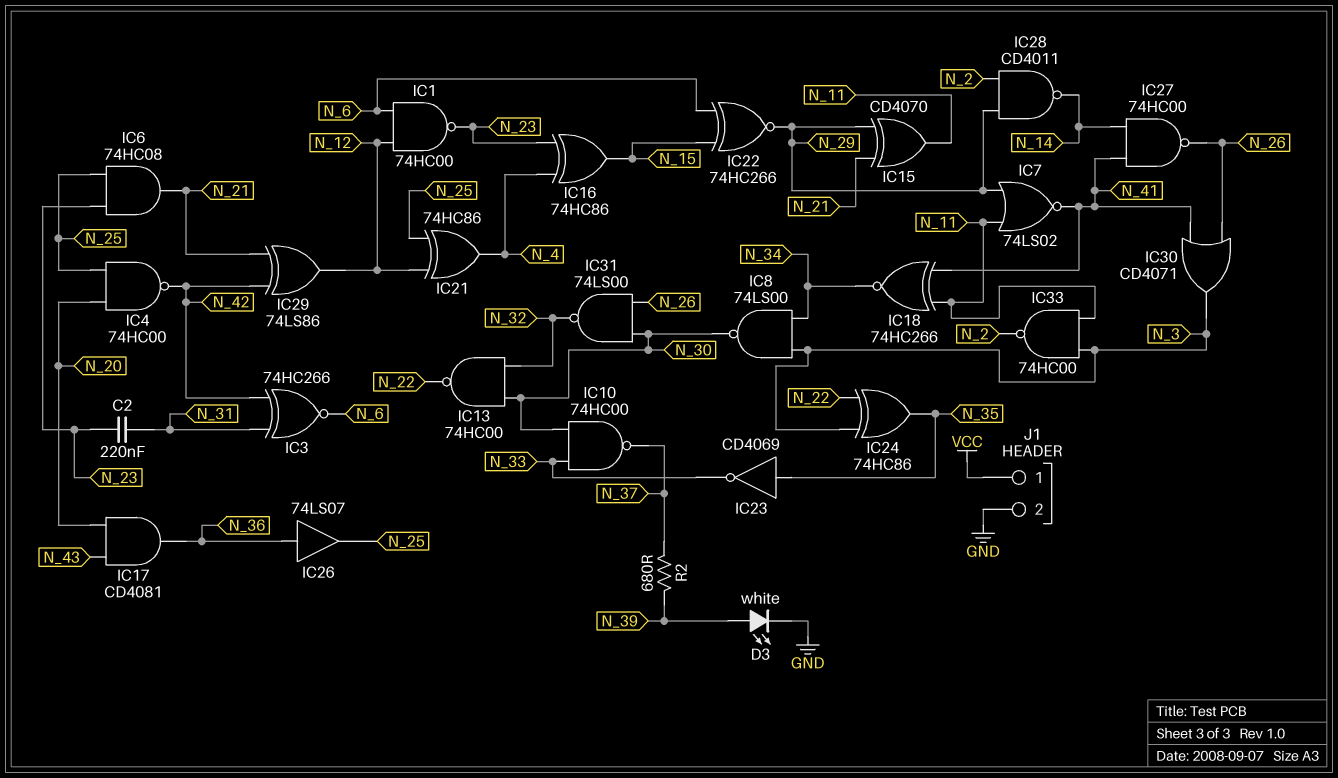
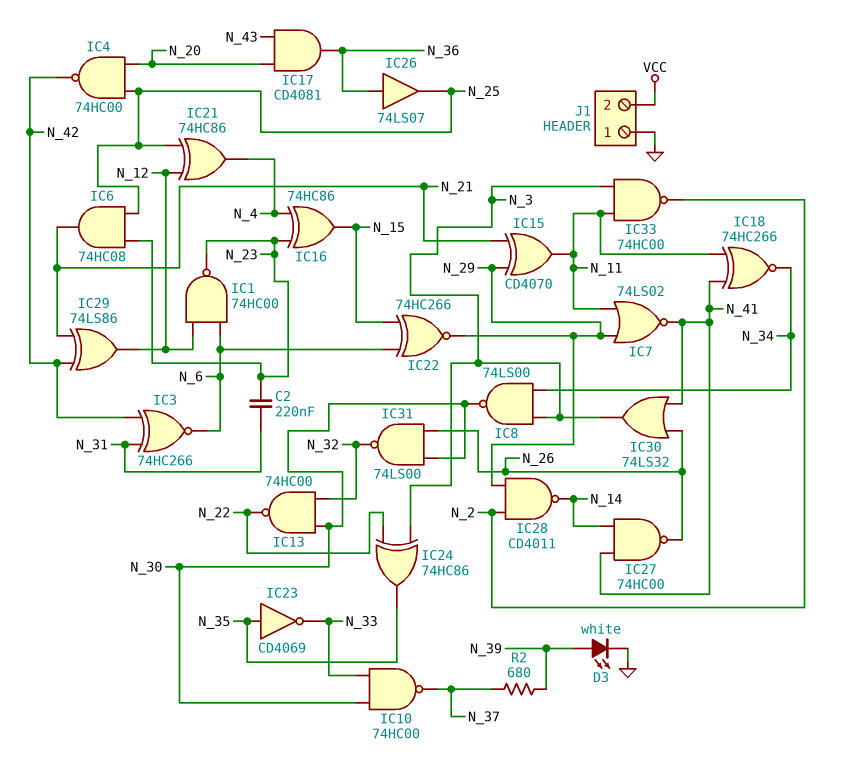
IC30: OR CD4071 (in N_26, in N_41, out N_3) -> OR 74LS32 (in N_26, in N_41, out N_3)
J1 pin 1: VCC -> GND
J1 pin 2: GND -> VCC

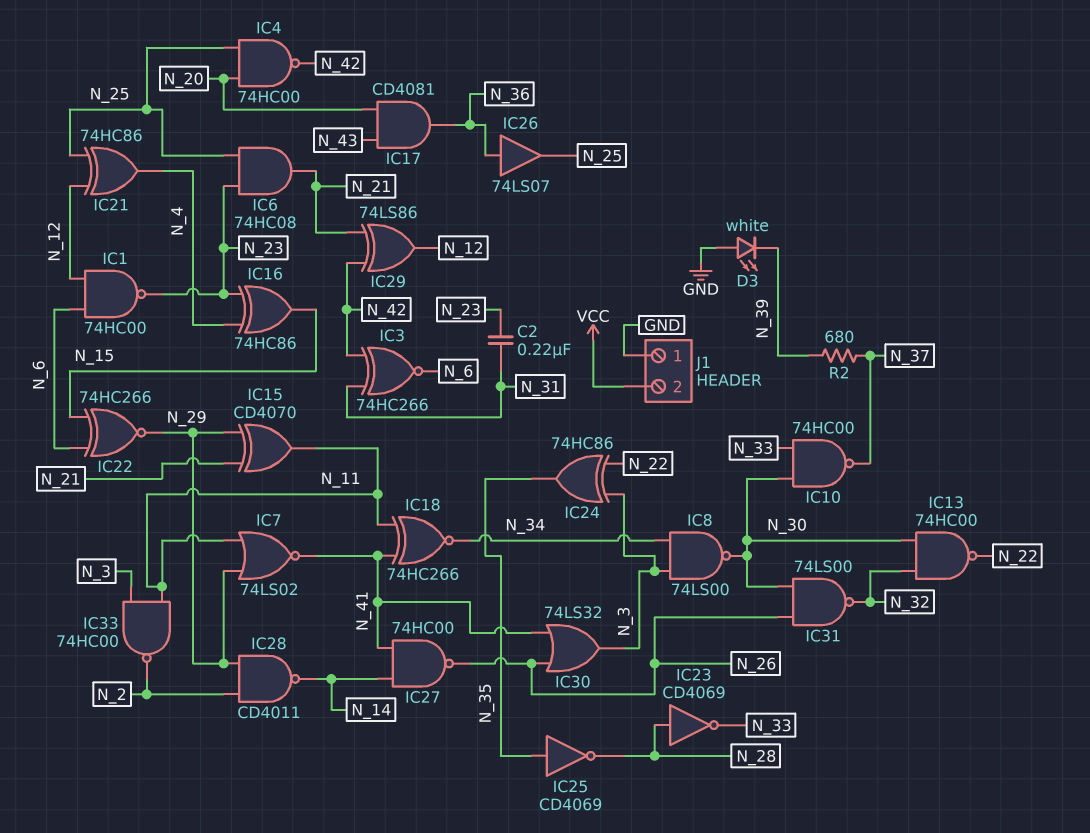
D3: LED white (A N_39, K GND) -> LED white (A GND, K N_39)
IC23: NOT CD4069 (in N_35, out N_33) -> NOT CD4069 (in N_28, out N_33)
IC25: none -> NOT CD4069 (in N_35, out N_28)

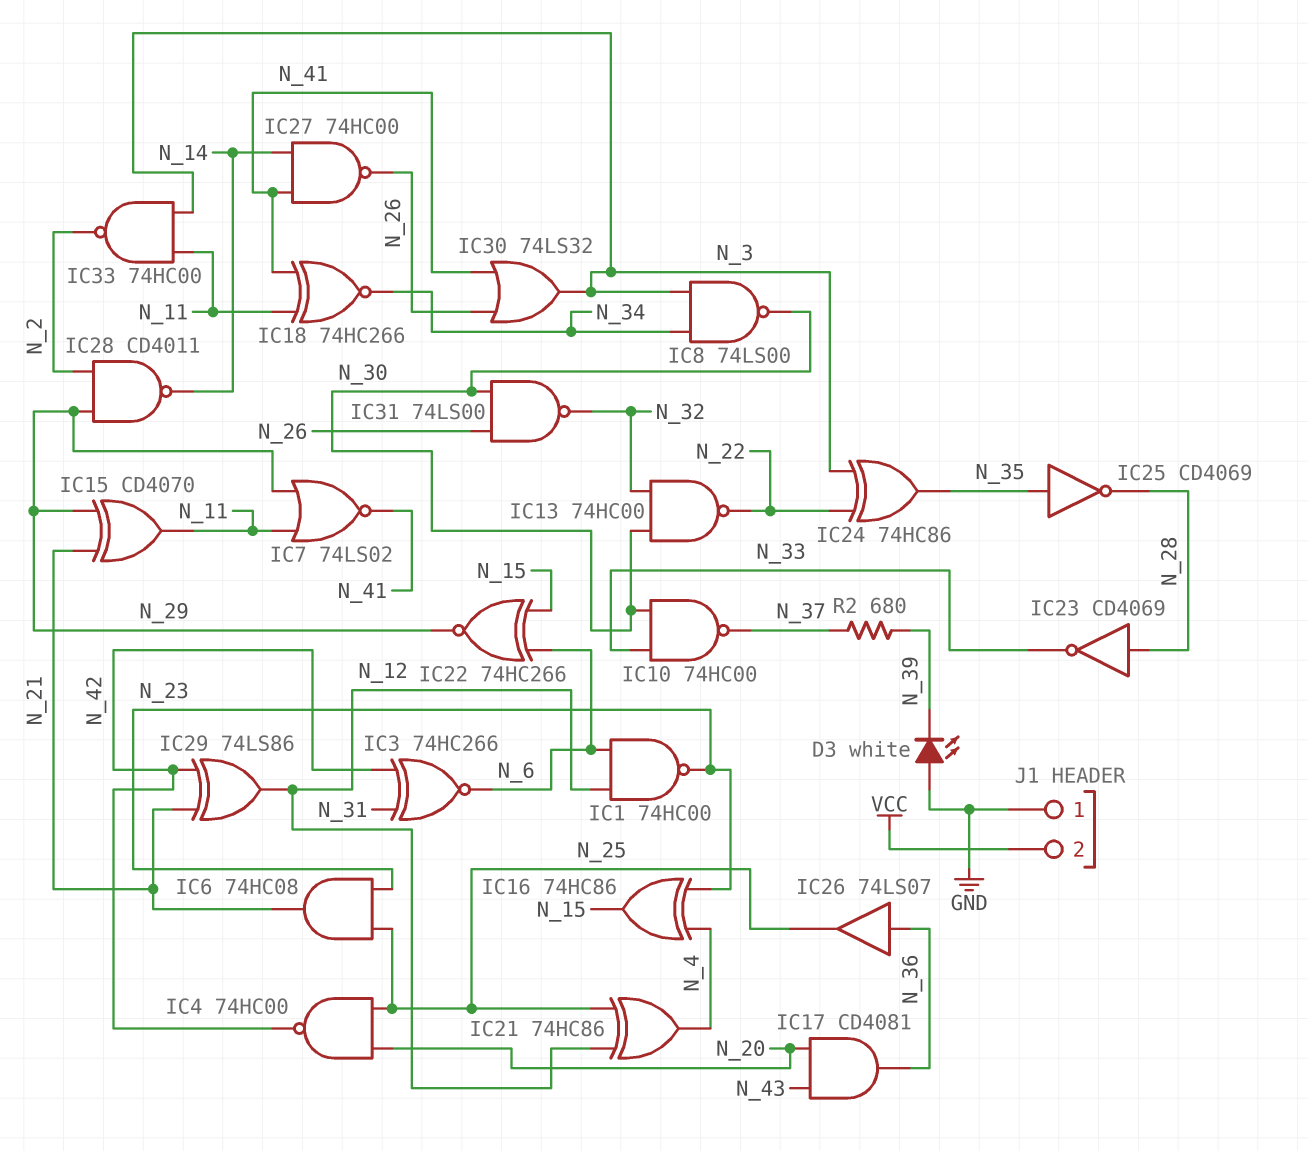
C2: 220nF (N_23, N_31) -> none

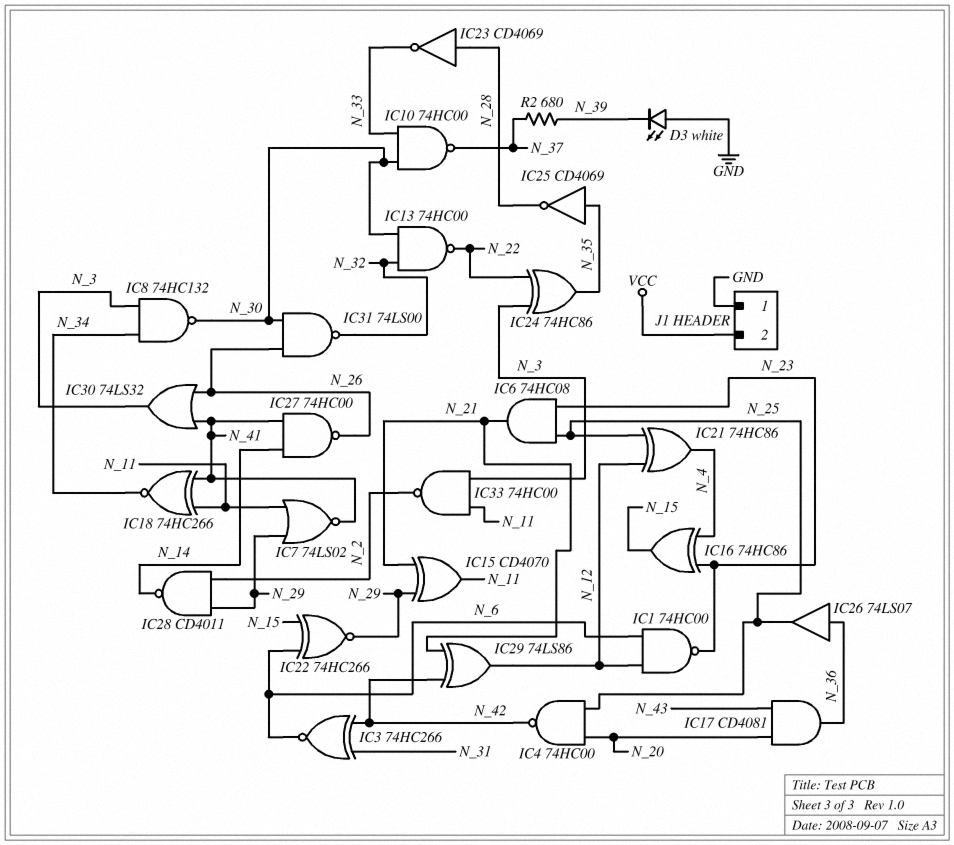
IC8: NAND 74LS00 (in N_3, in N_34, out N_30) -> NAND 74HC132 (in N_3, in N_34, out N_30)

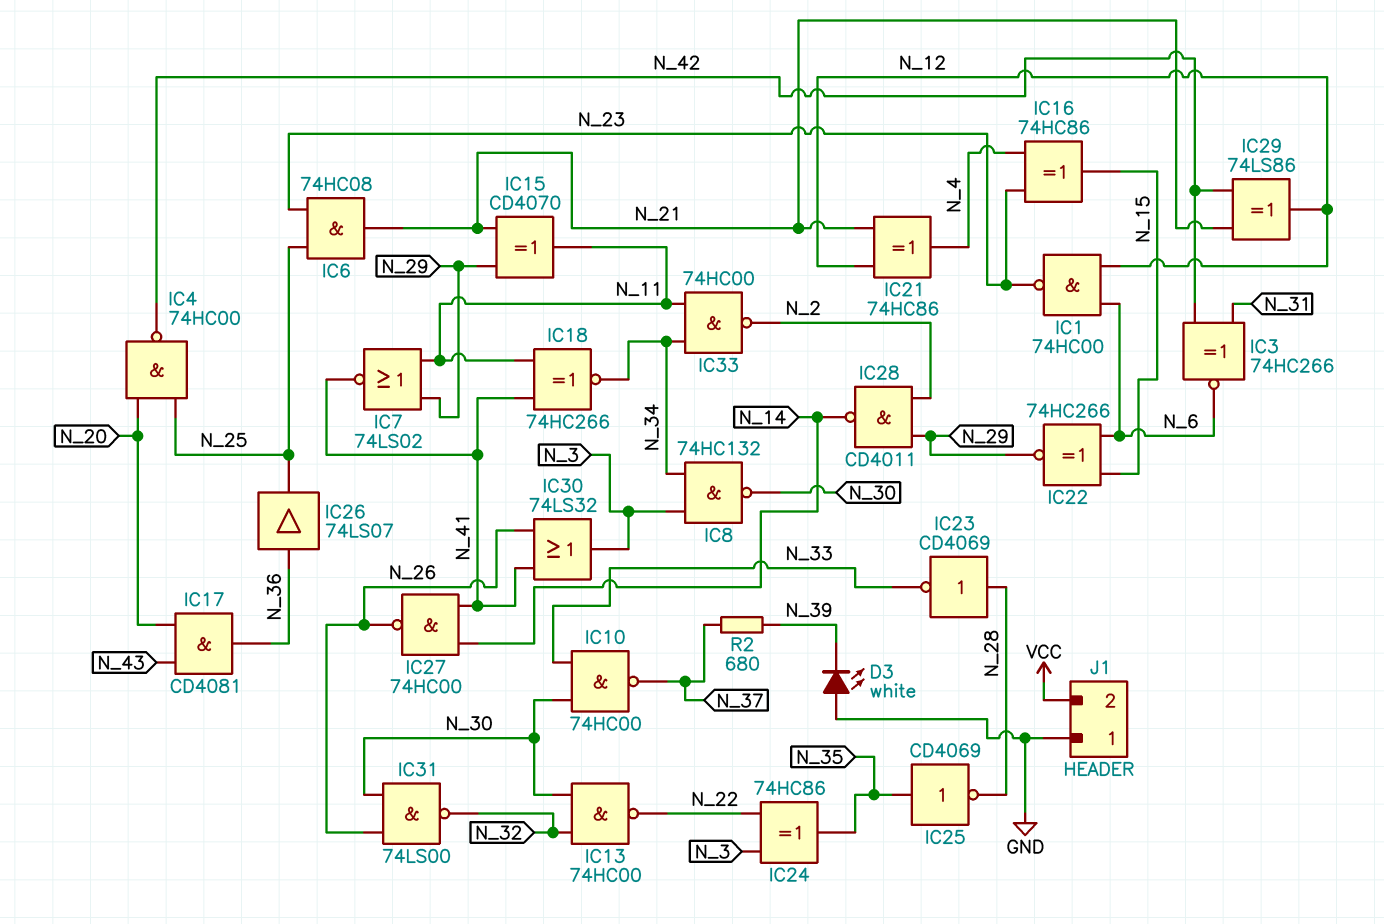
IC21: XOR 74HC86 (in N_12, in N_25, out N_4) -> XOR 74HC86 (in N_12, in N_21, out N_4)
IC33: NAND 74HC00 (in N_3, in N_11, out N_2) -> NAND 74HC00 (in N_11, in N_34, out N_2)

